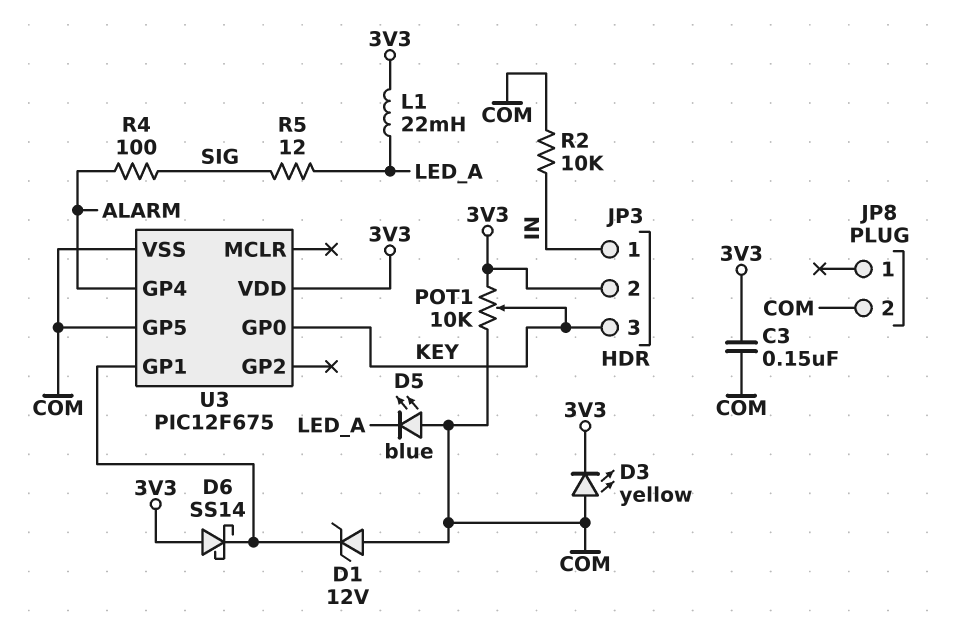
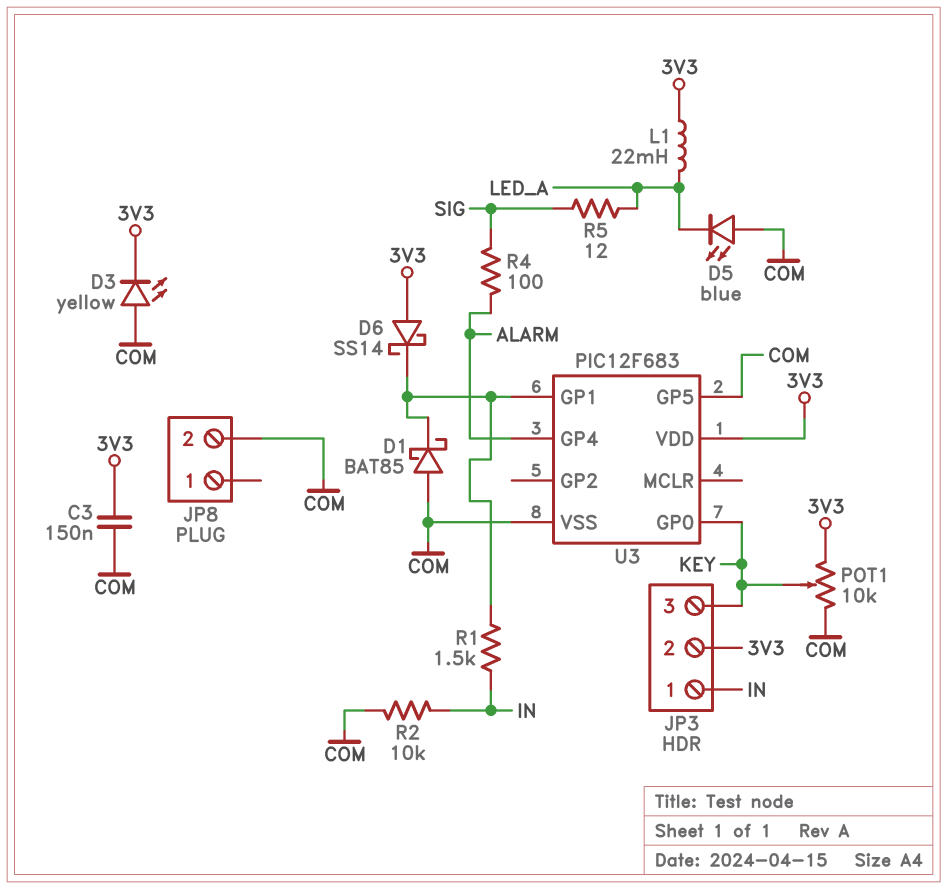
D1: zener 12V (A COM, K U3/GP1) -> schottky BAT85 (A COM, K U3/GP1)
R1: none -> 1.5k (IN, U3/GP1)
U3: PIC12F675 -> PIC12F683

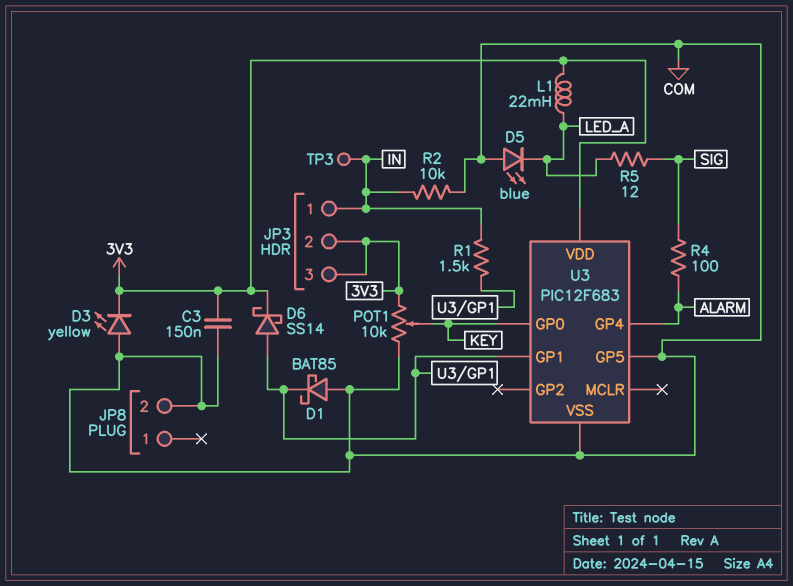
D6: schottky SS14 (A 3V3, K U3/GP1) -> schottky SS14 (A U3/GP1, K 3V3)
JP3 pin 3: KEY -> 3V3
TP3: none -> test point (IN)

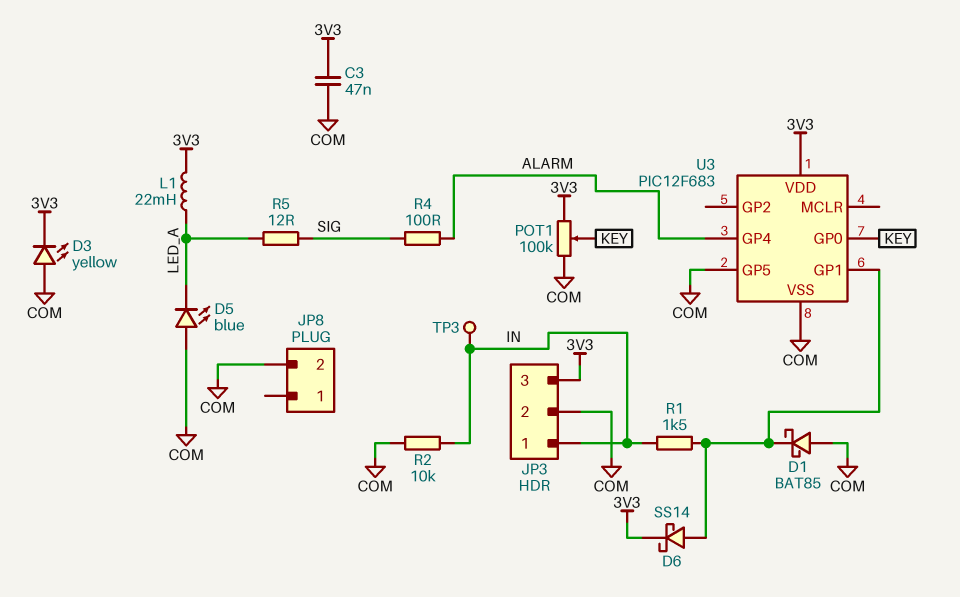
C3: 150nF (3V3, COM) -> 47nF (3V3, COM)
JP3 pin 2: 3V3 -> COM
POT1: 10k (3V3, COM, wiper KEY) -> 100k (3V3, COM, wiper KEY)

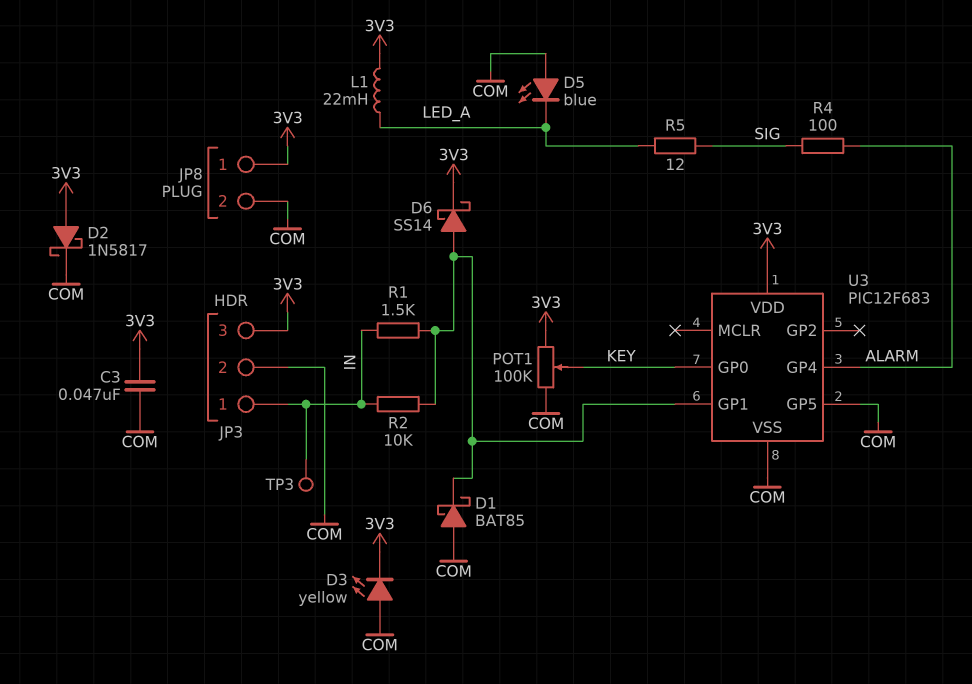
D2: none -> schottky 1N5817 (A 3V3, K COM)
JP8 pin 1: none -> 3V3
R2: 10k (COM, IN) -> 10k (IN, U3/GP1)

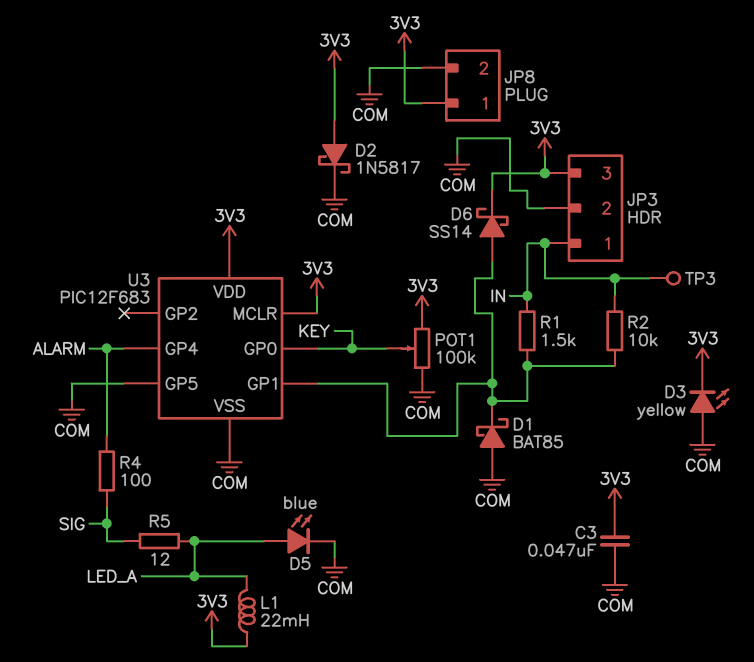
D5: LED blue (A COM, K LED_A) -> LED blue (A LED_A, K COM)
U3 pin MCLR: none -> 3V3

